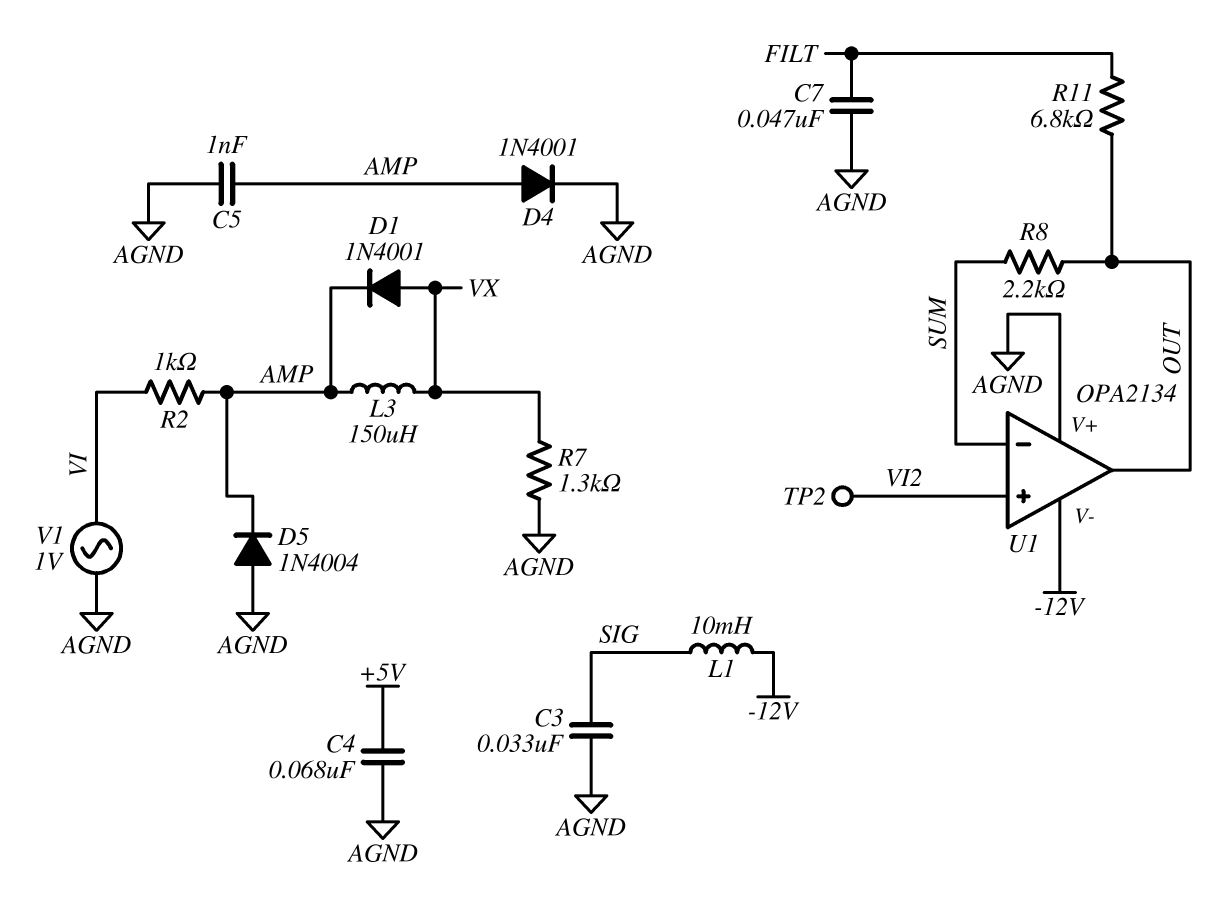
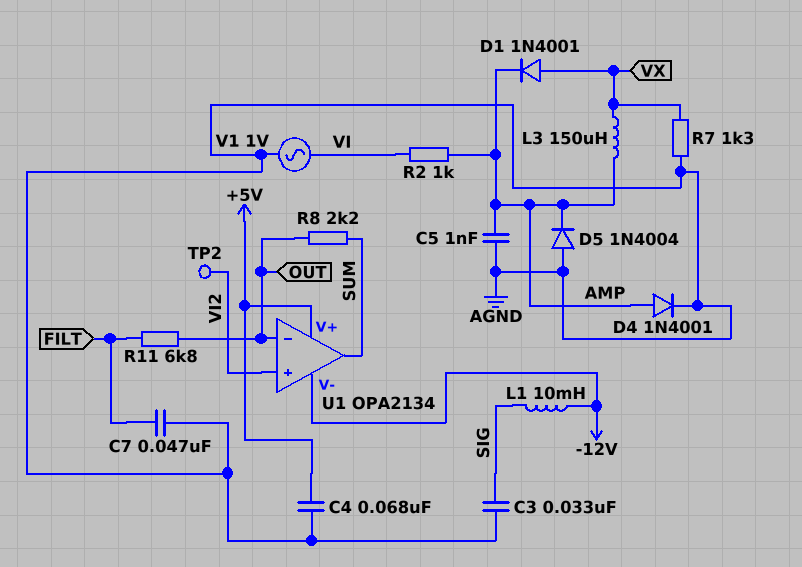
U1 pin V+: AGND -> +5V
U1 pin in-: SUM -> OUT
U1 pin out: OUT -> SUM

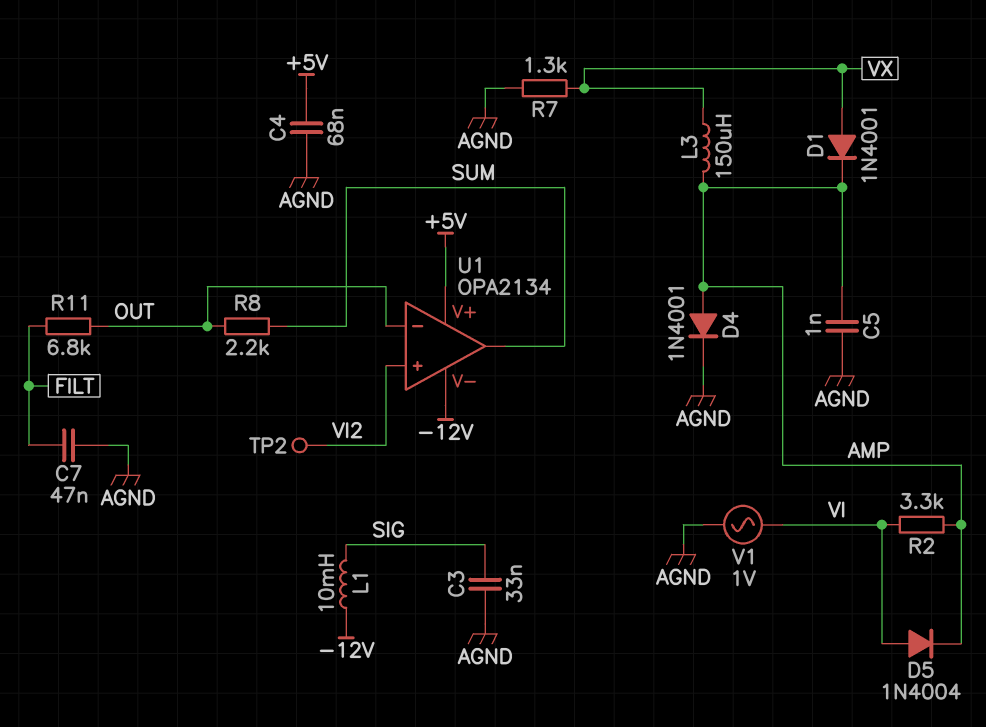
D5: diode 1N4004 (A AGND, K AMP) -> diode 1N4004 (A VI, K AMP)
R2: 1k (AMP, VI) -> 3.3k (AMP, VI)

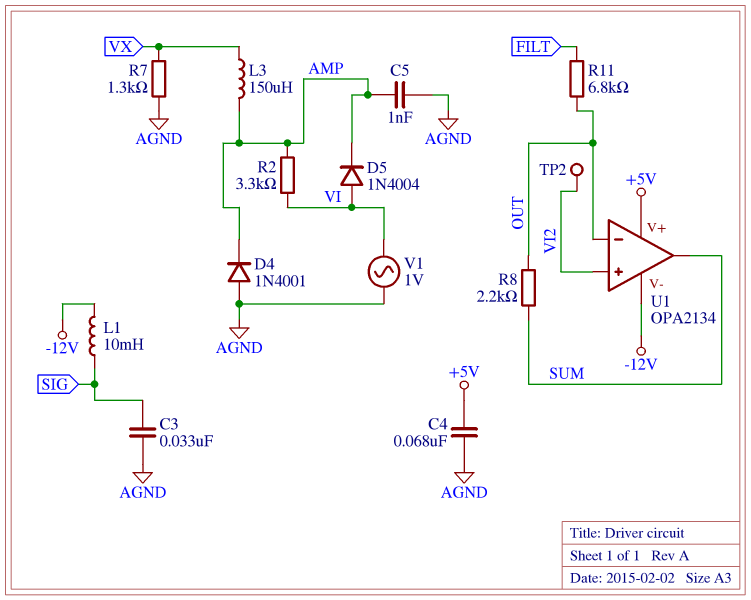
C7: 47nF (AGND, FILT) -> none
D1: diode 1N4001 (A VX, K AMP) -> none
D4: diode 1N4001 (A AMP, K AGND) -> diode 1N4001 (A AGND, K AMP)

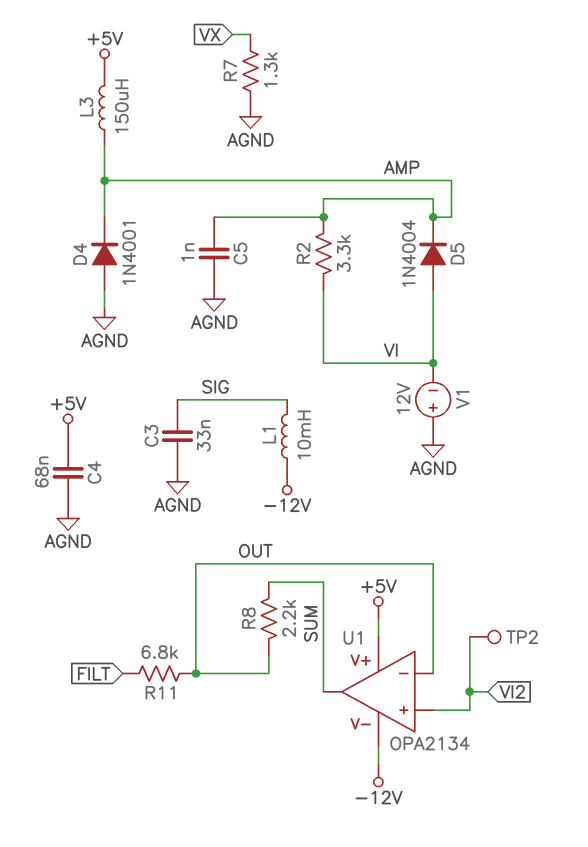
L3: 150uH (AMP, VX) -> 150uH (+5V, AMP)
V1: AC 1V (AGND, VI) -> 12V (plus AGND, minus VI)

